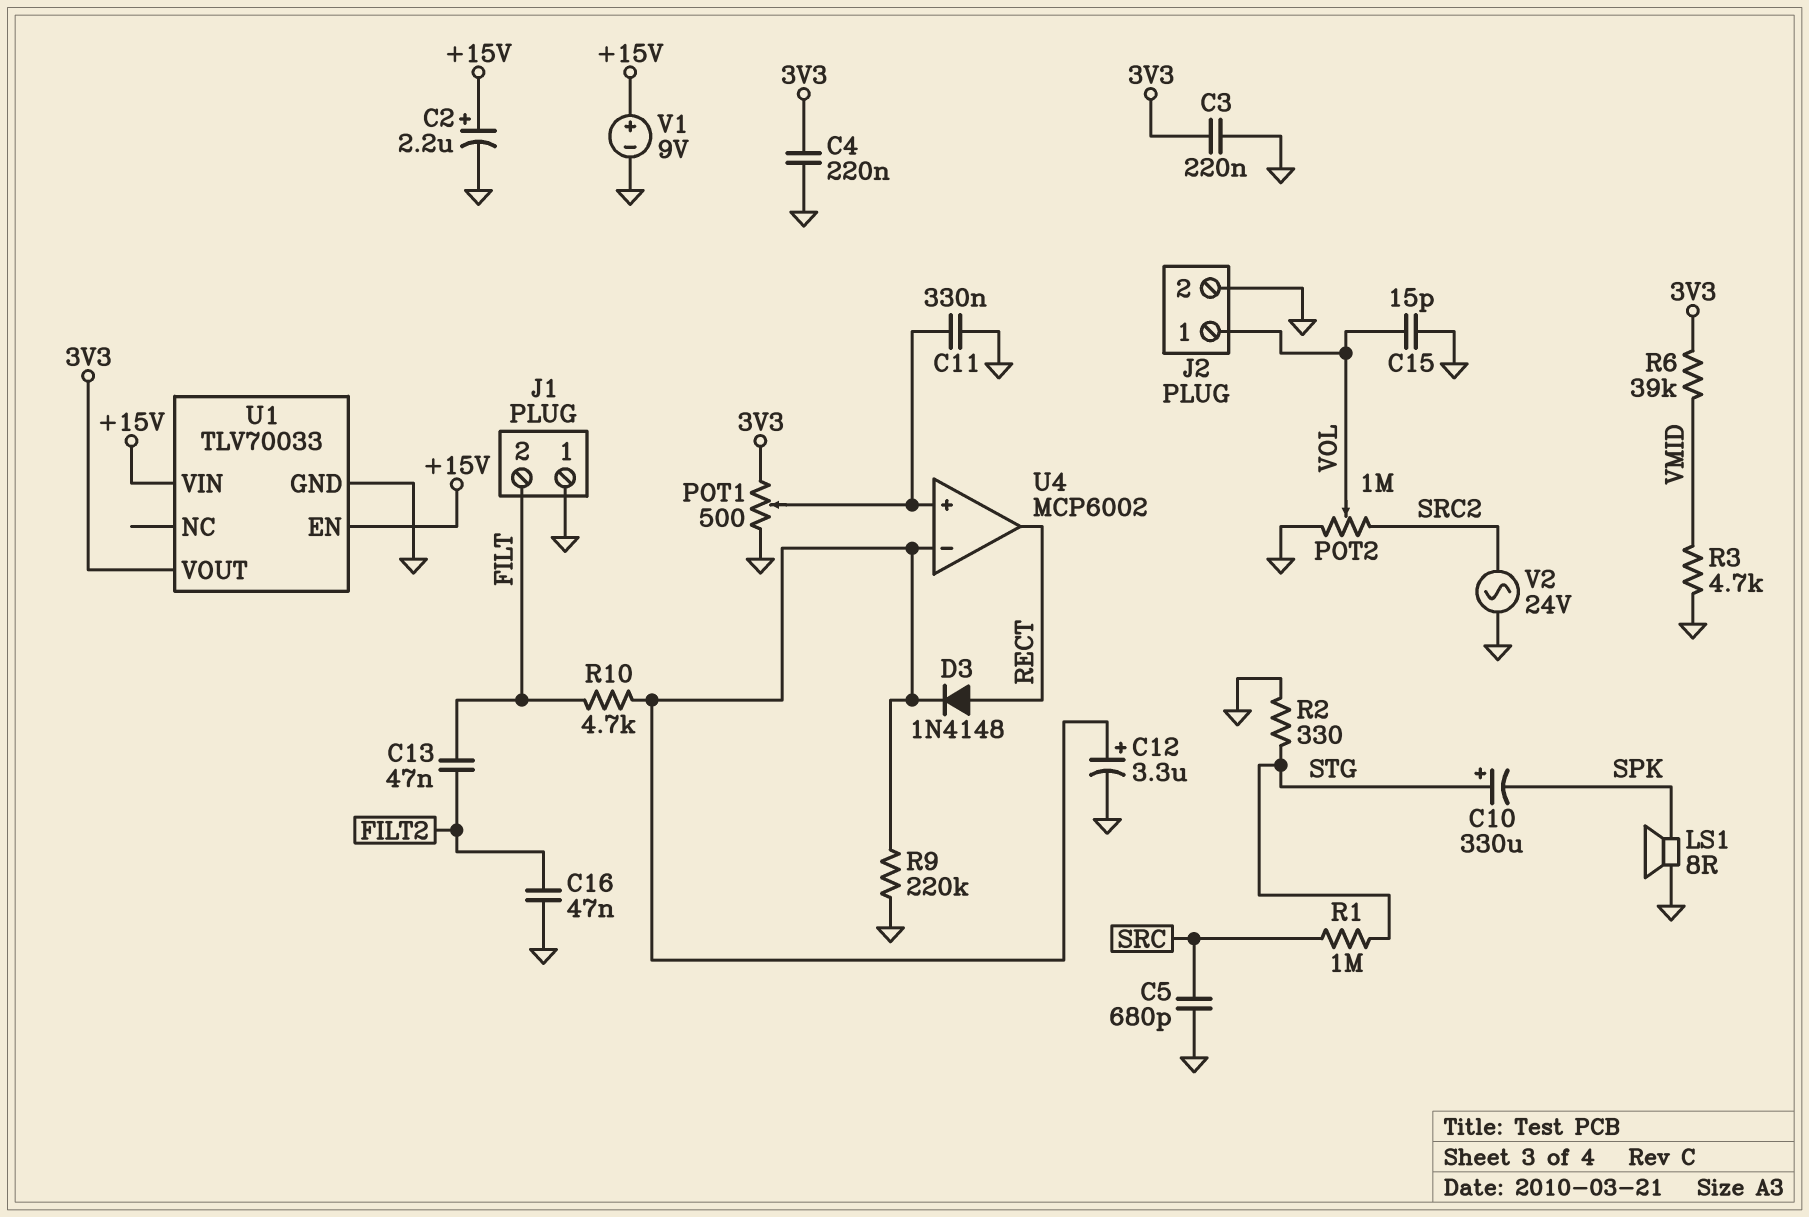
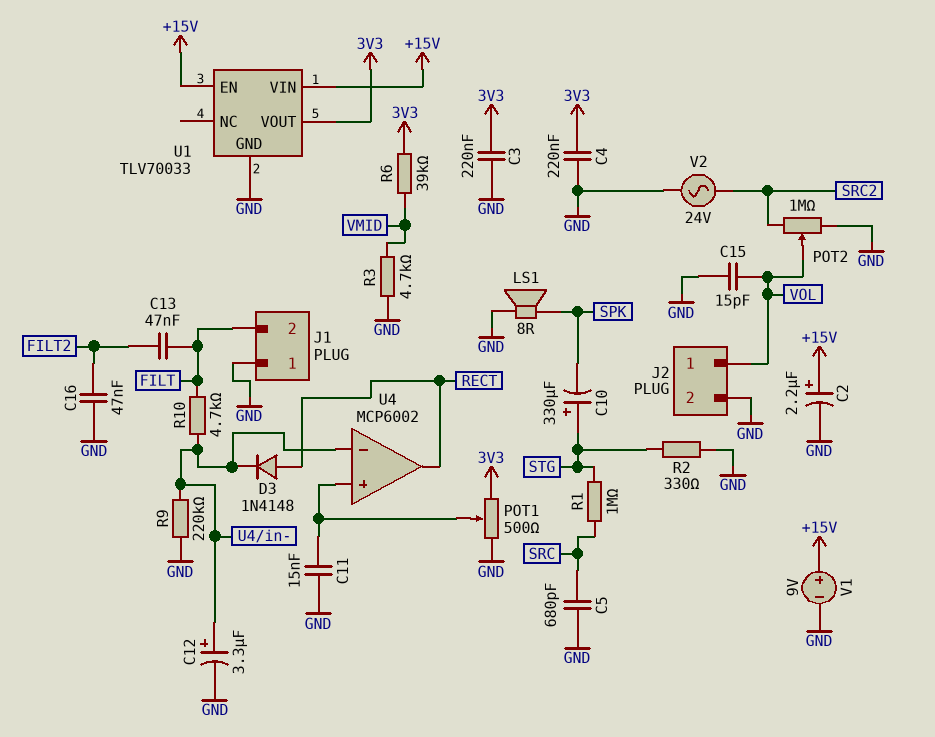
C11: 330nF (GND, U4/in+) -> 15nF (GND, U4/in+)

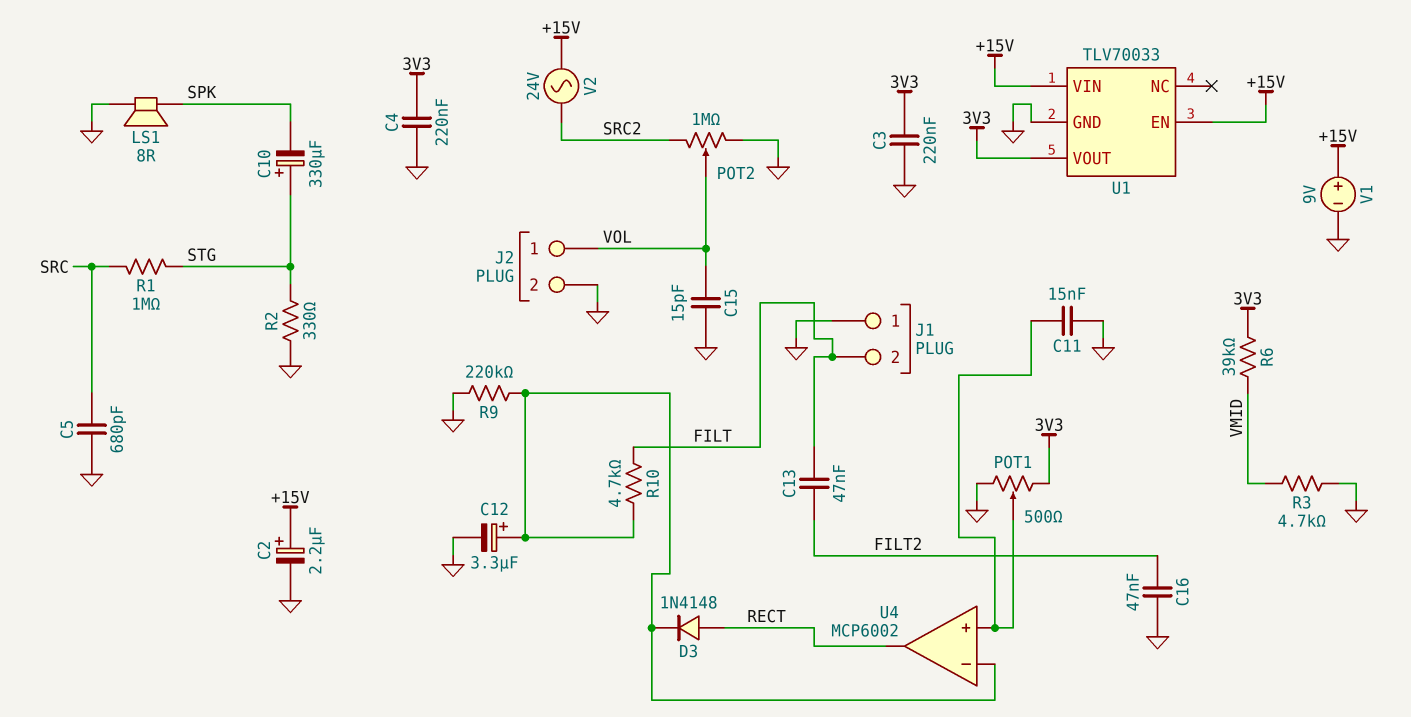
V2: AC 24V (GND, SRC2) -> AC 24V (+15V, SRC2)

